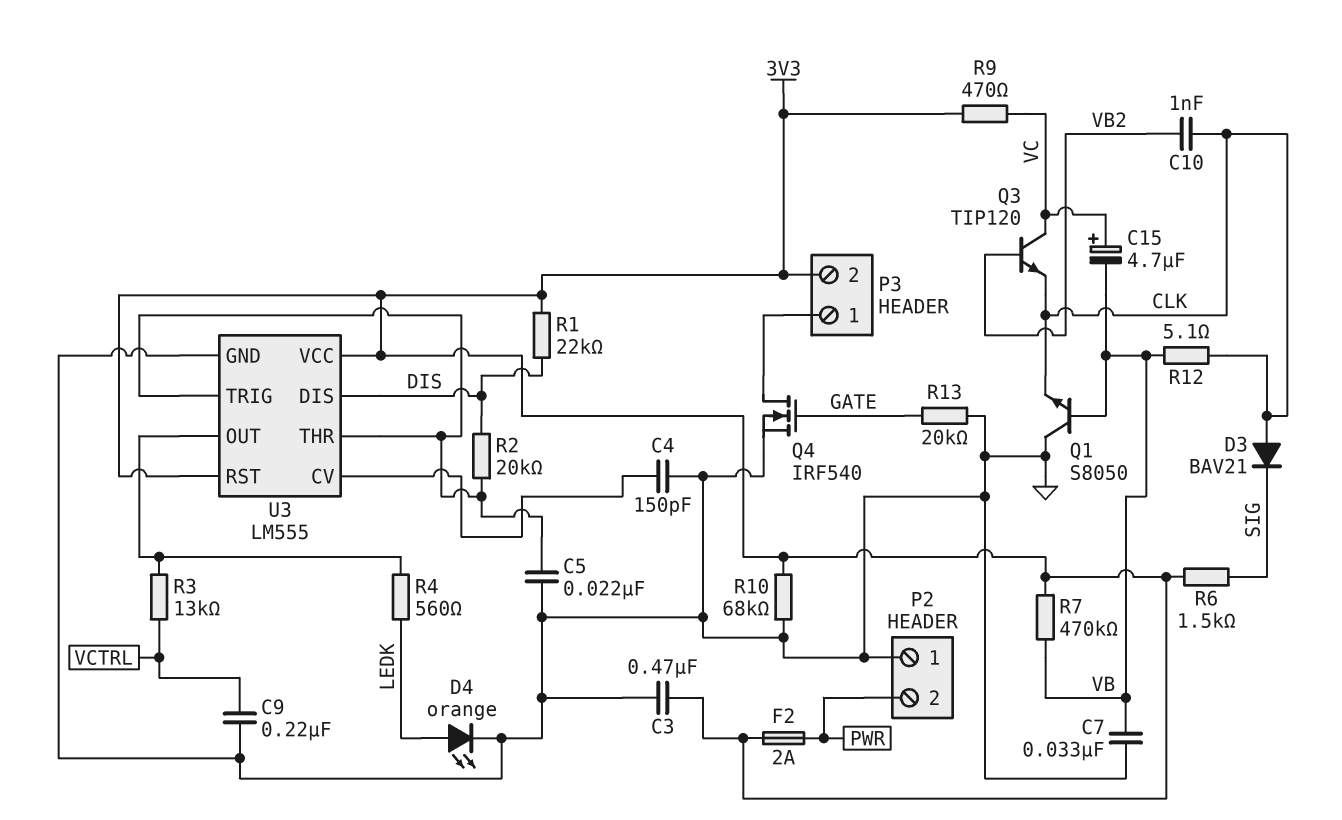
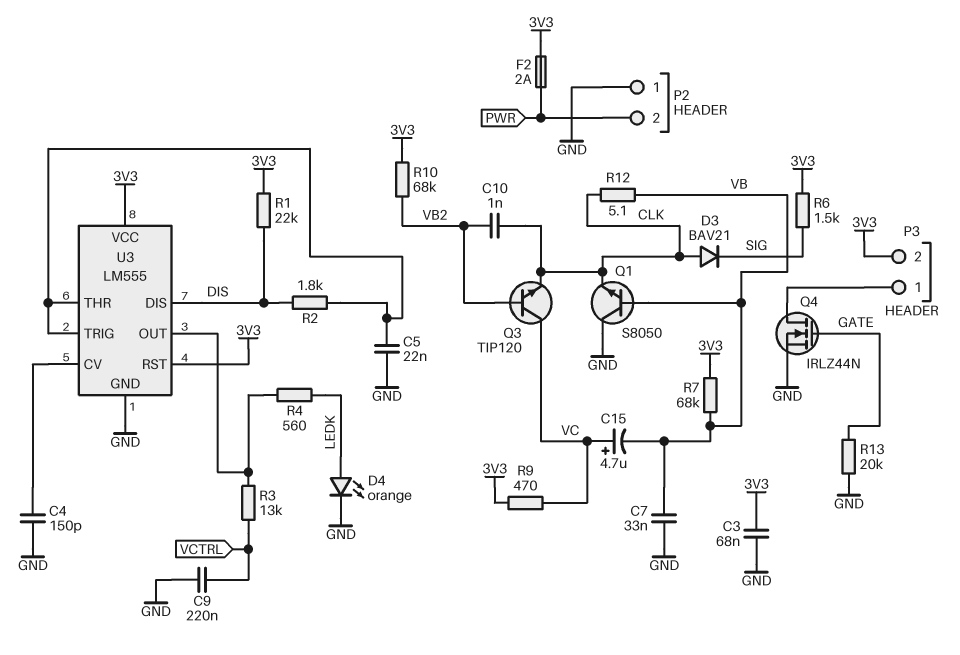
C3: 470nF (3V3, GND) -> 68nF (3V3, GND)
Q4: NMOS IRF540 (G GATE, D P3/1, S GND) -> NMOS IRLZ44N (G GATE, D P3/1, S GND)
R2: 20k (DIS, U3/THR) -> 1.8k (DIS, U3/THR)
R7: 470k (3V3, VB) -> 68k (3V3, VB)
R10: 68k (3V3, GND) -> 68k (3V3, VB2)

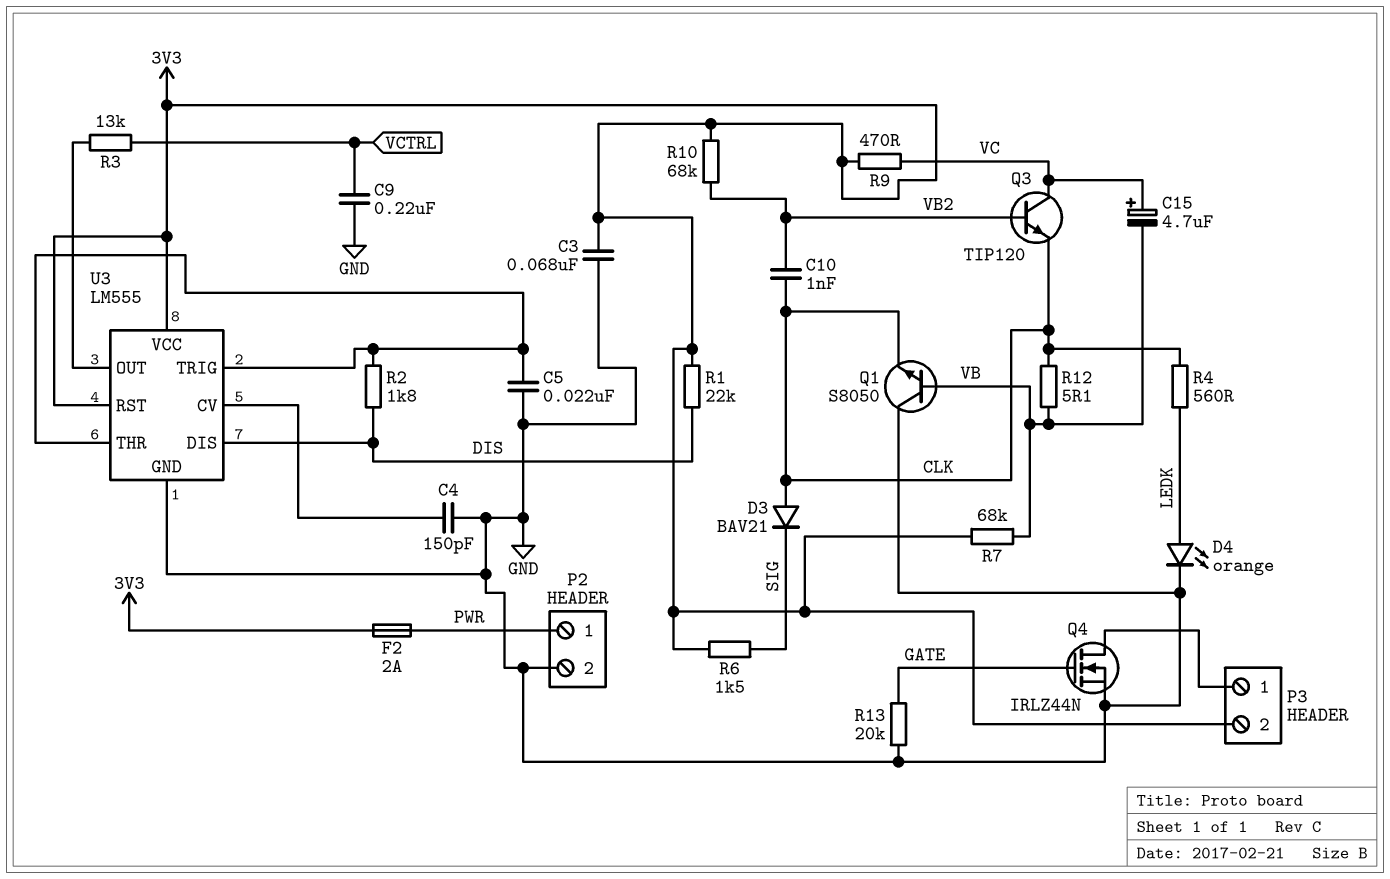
C7: 33nF (GND, VB) -> none
P2 pin 1: GND -> PWR
P2 pin 2: PWR -> GND
R4: 560 (LEDK, U3/OUT) -> 560 (CLK, LEDK)

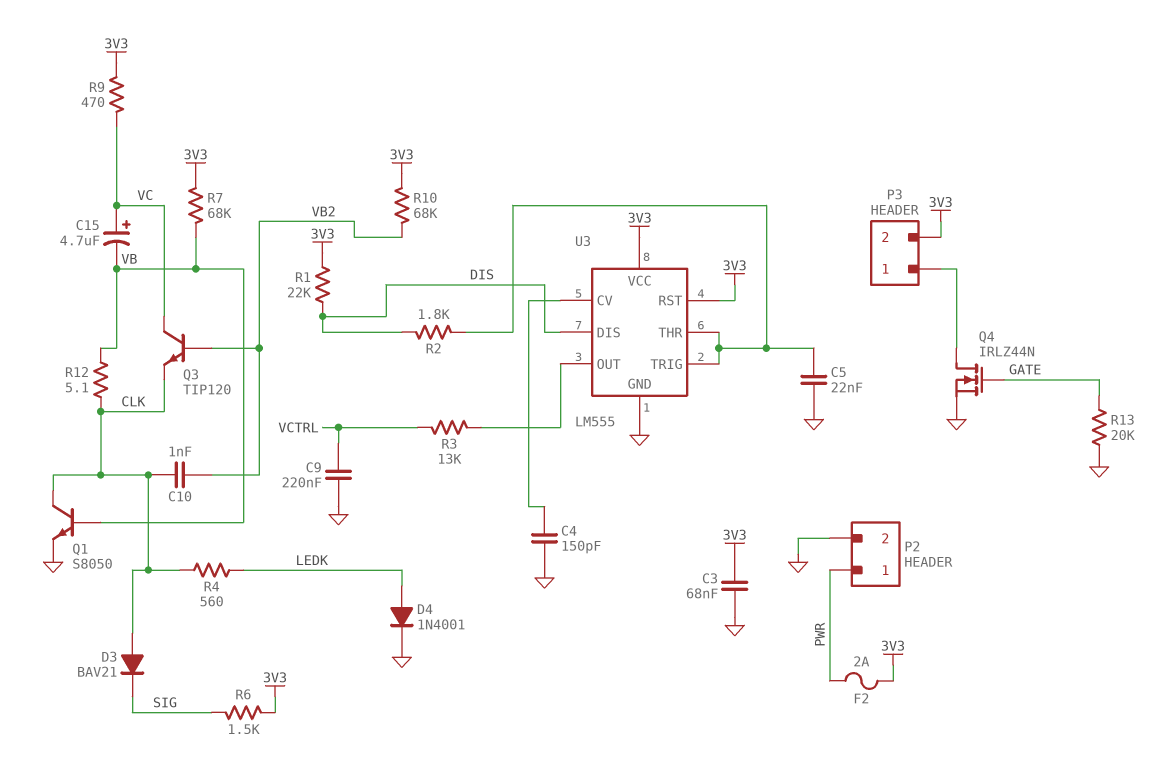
D4: LED orange (A LEDK, K GND) -> diode 1N4001 (A LEDK, K GND)
Q1: NPN S8050 (B VB, C GND, E CLK) -> NPN S8050 (B VB, C CLK, E GND)

